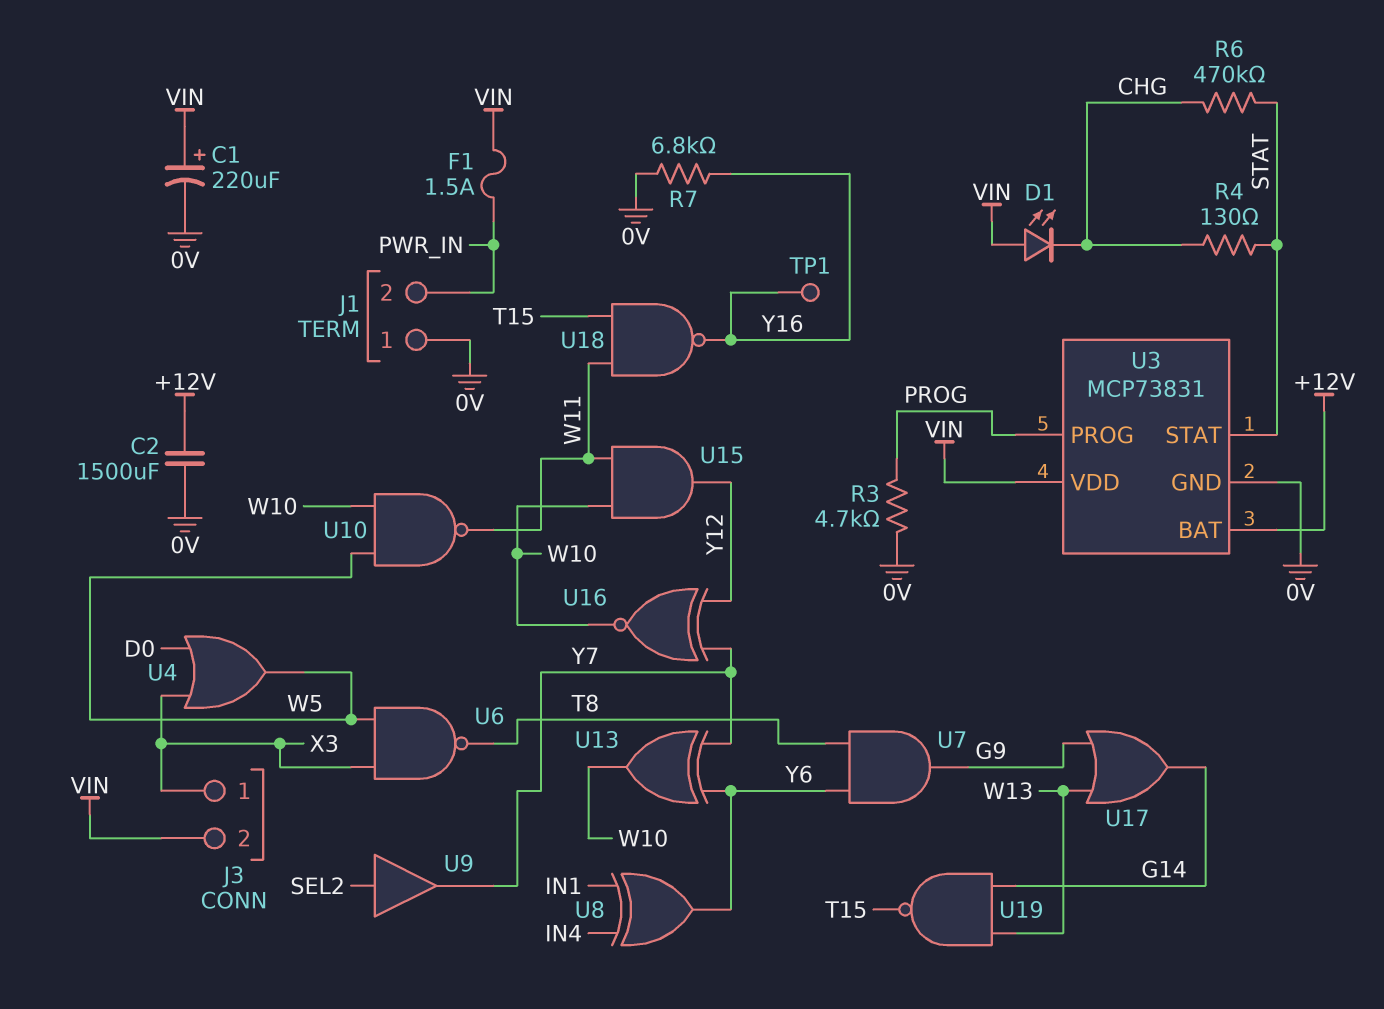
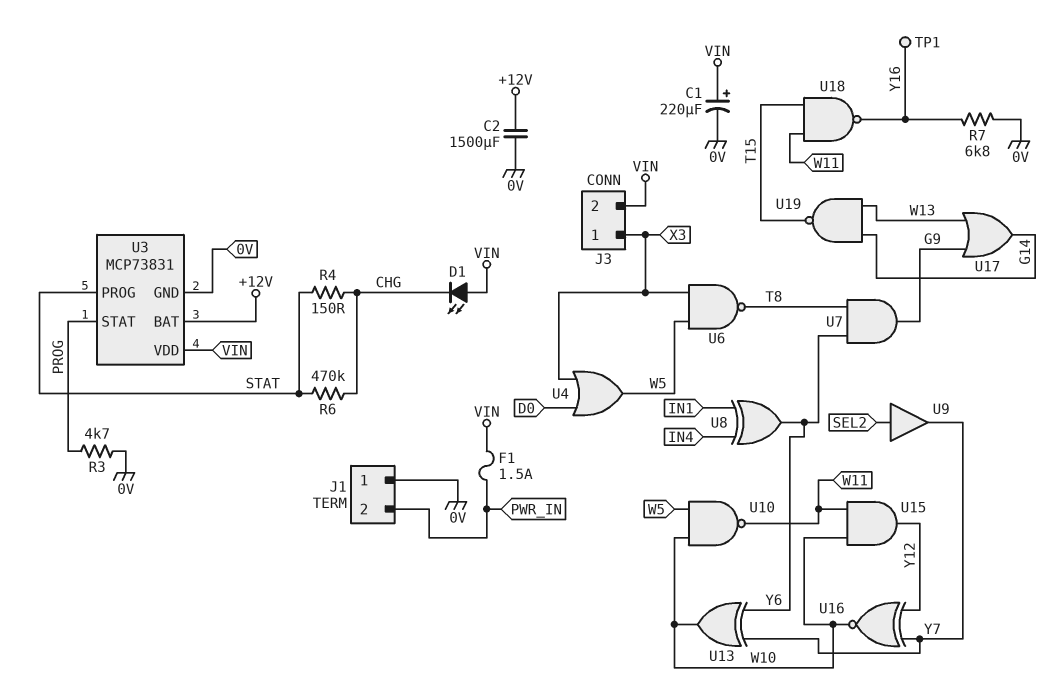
R4: 130 (CHG, STAT) -> 150 (CHG, STAT)
U3 pin PROG: PROG -> STAT
U3 pin STAT: STAT -> PROG

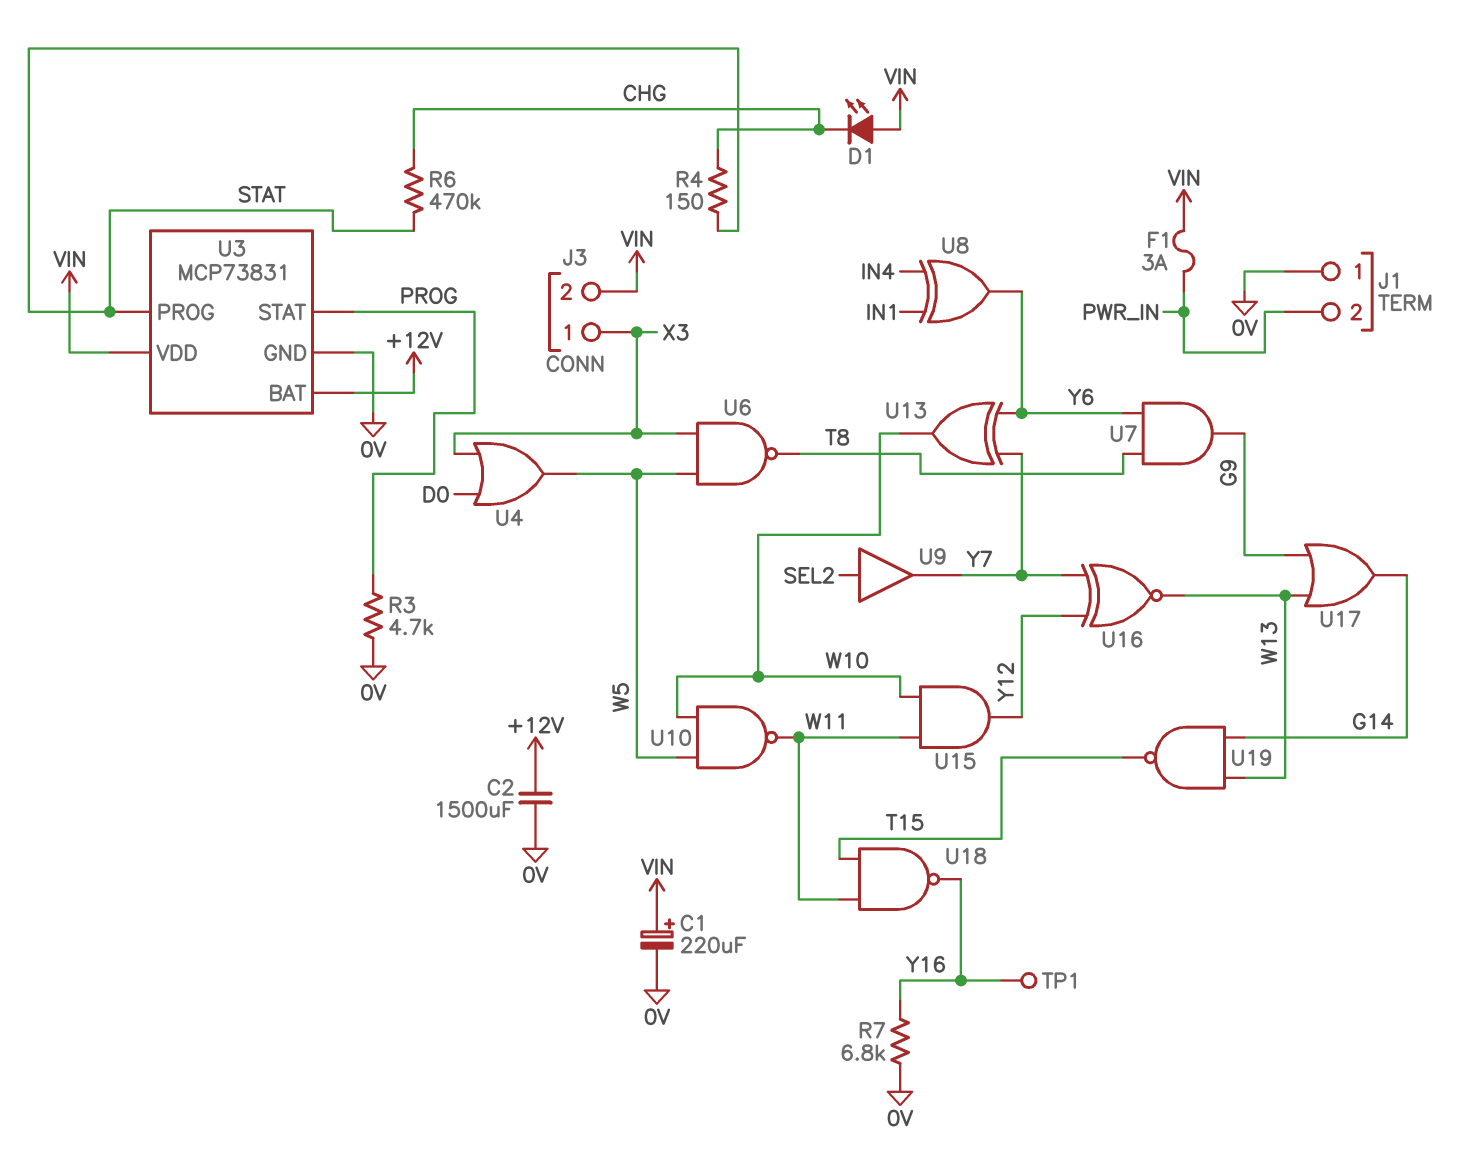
F1: 1.5A (PWR_IN, VIN) -> 3A (PWR_IN, VIN)
U16: XNOR (in Y7, in Y12, out W10) -> XNOR (in Y7, in Y12, out W13)

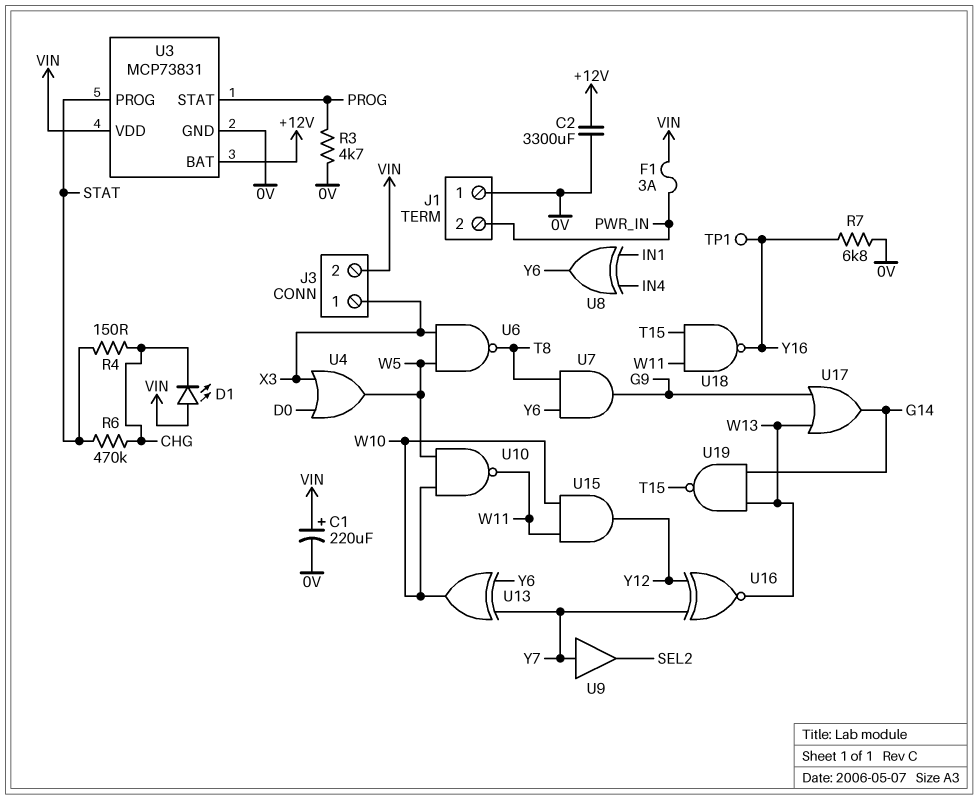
C2: 1500uF (+12V, 0V) -> 3300uF (+12V, 0V)
U9: buffer (in SEL2, out Y7) -> buffer (in Y7, out SEL2)

